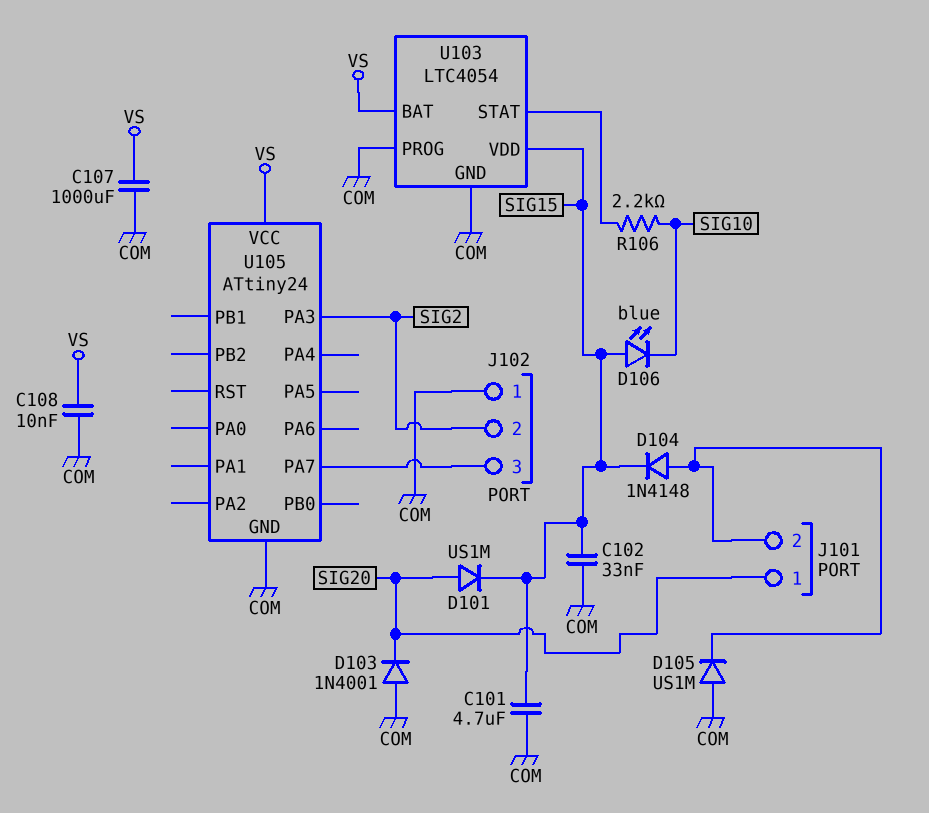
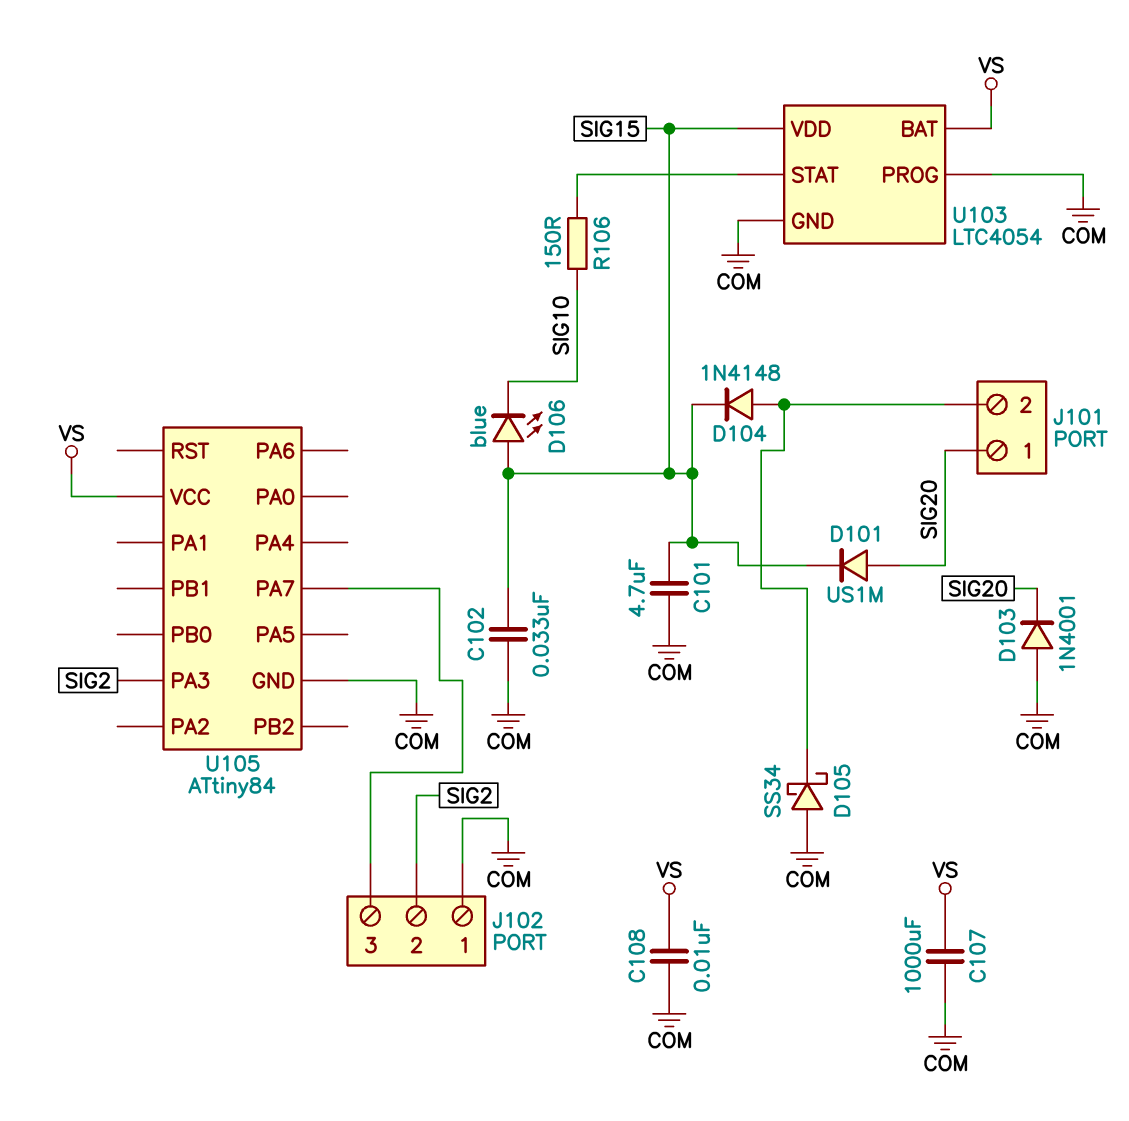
D105: diode US1M (A COM, K J101/2) -> schottky SS34 (A COM, K J101/2)
R106: 2.2k (SIG10, U103/STAT) -> 150 (SIG10, U103/STAT)
U105: ATtiny24 -> ATtiny84

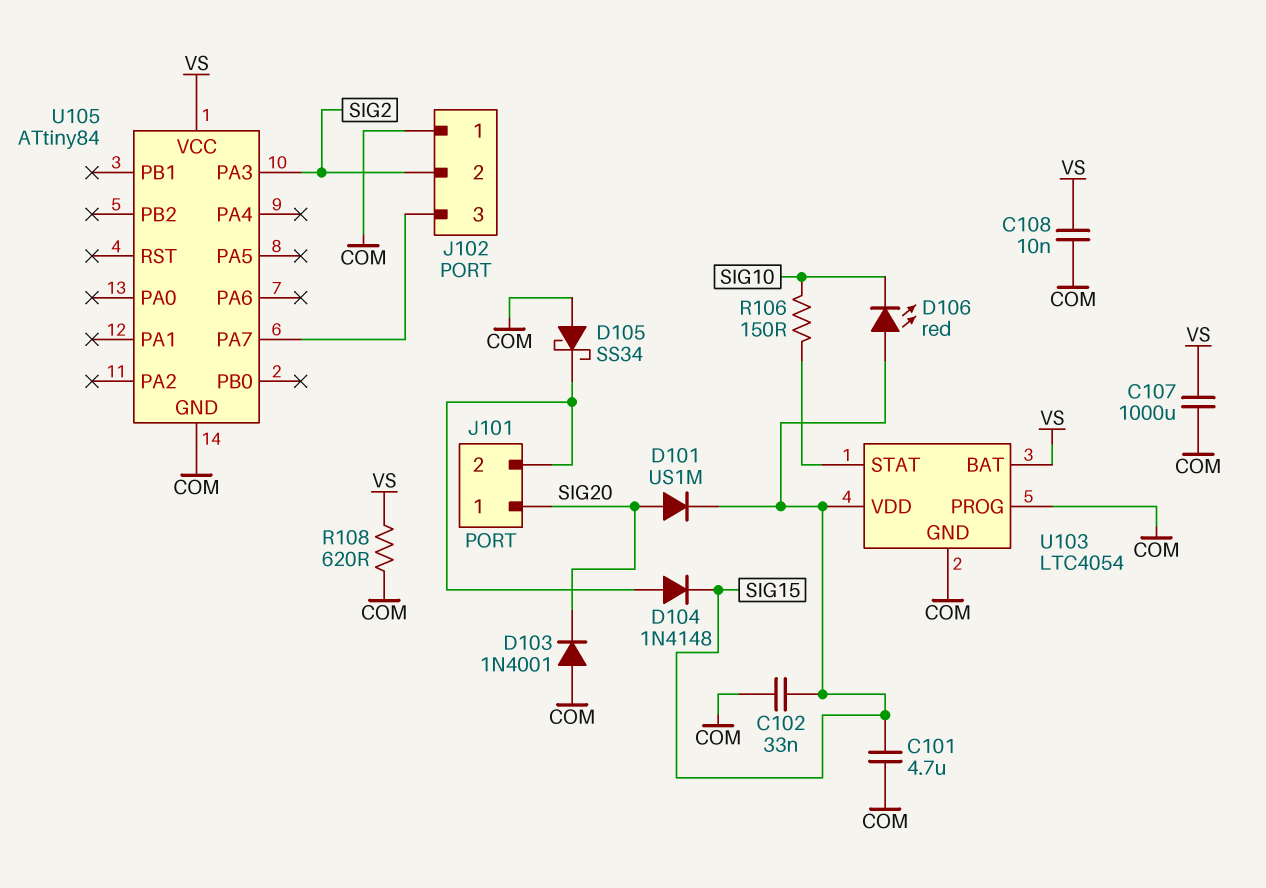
D106: LED blue (A SIG15, K SIG10) -> LED red (A SIG15, K SIG10)
R108: none -> 620 (COM, VS)

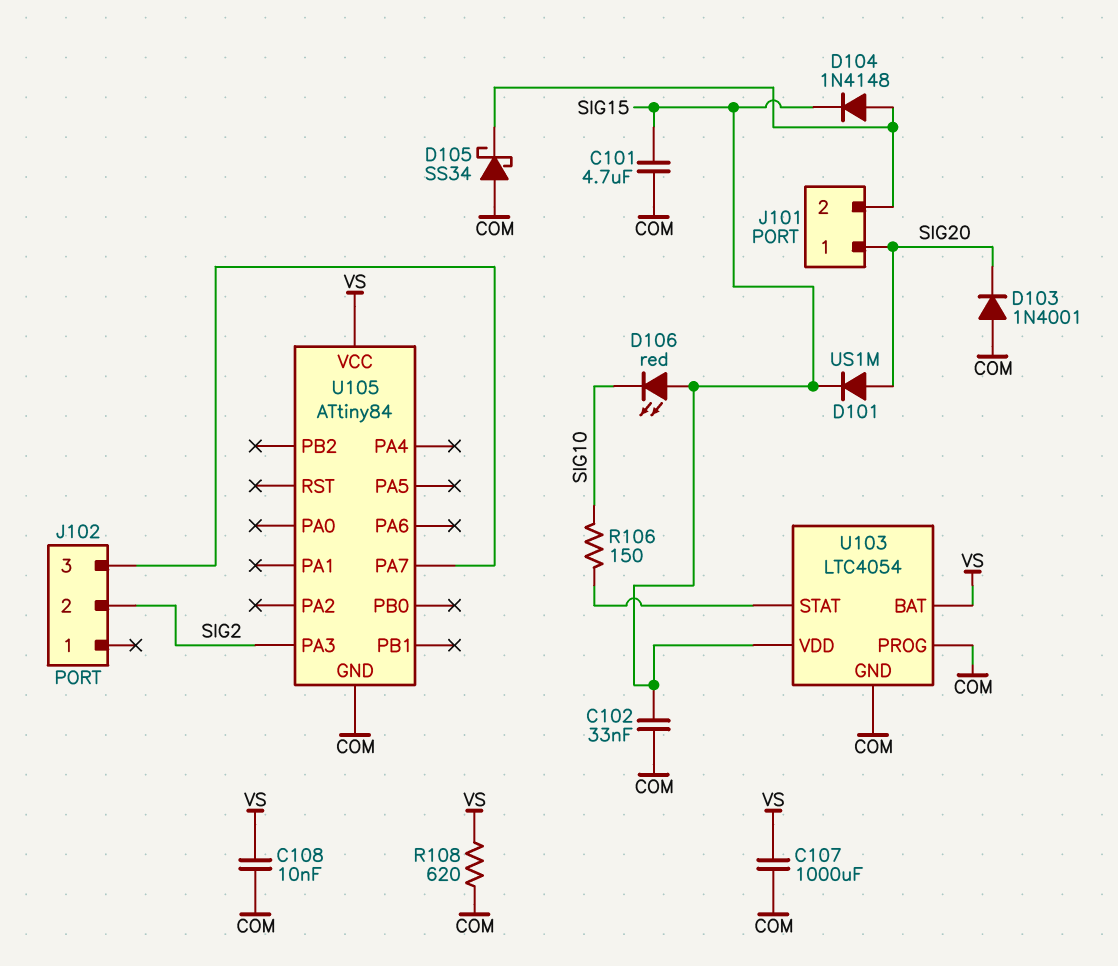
J102 pin 1: COM -> none

